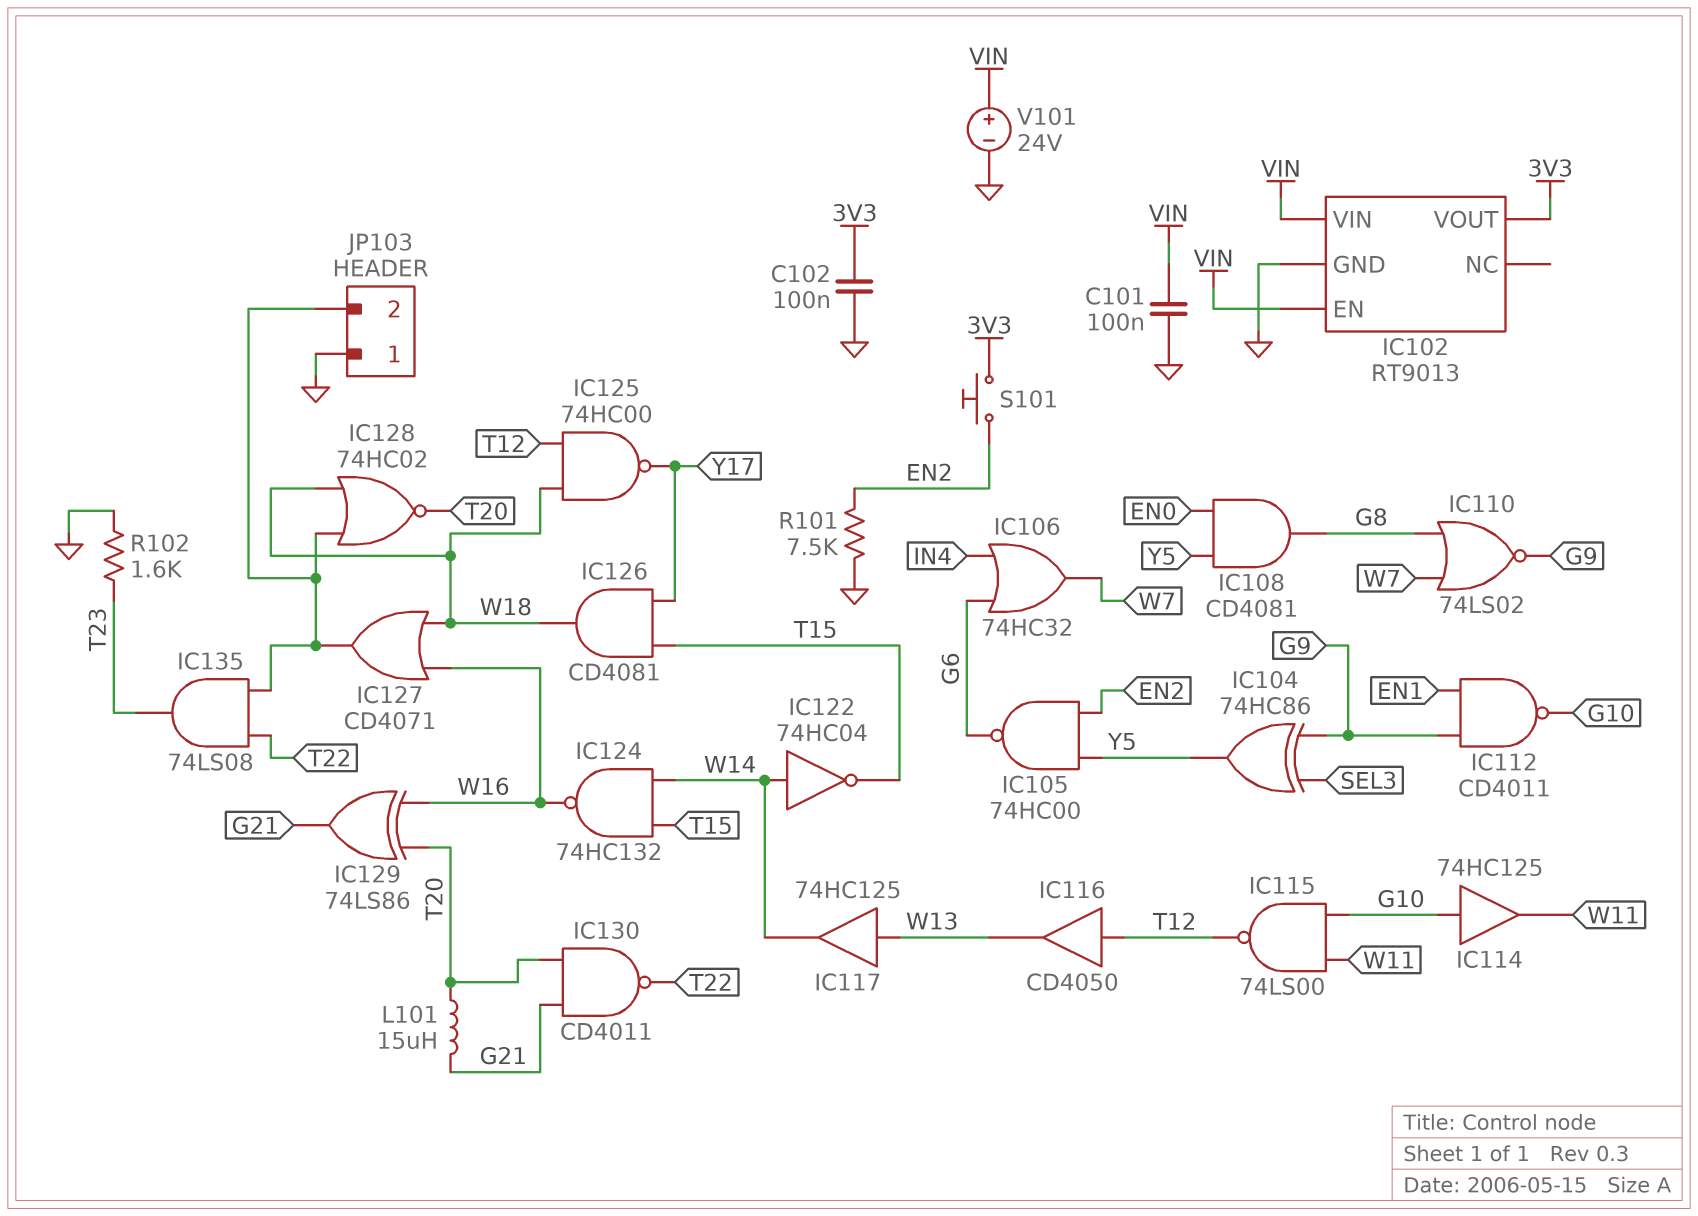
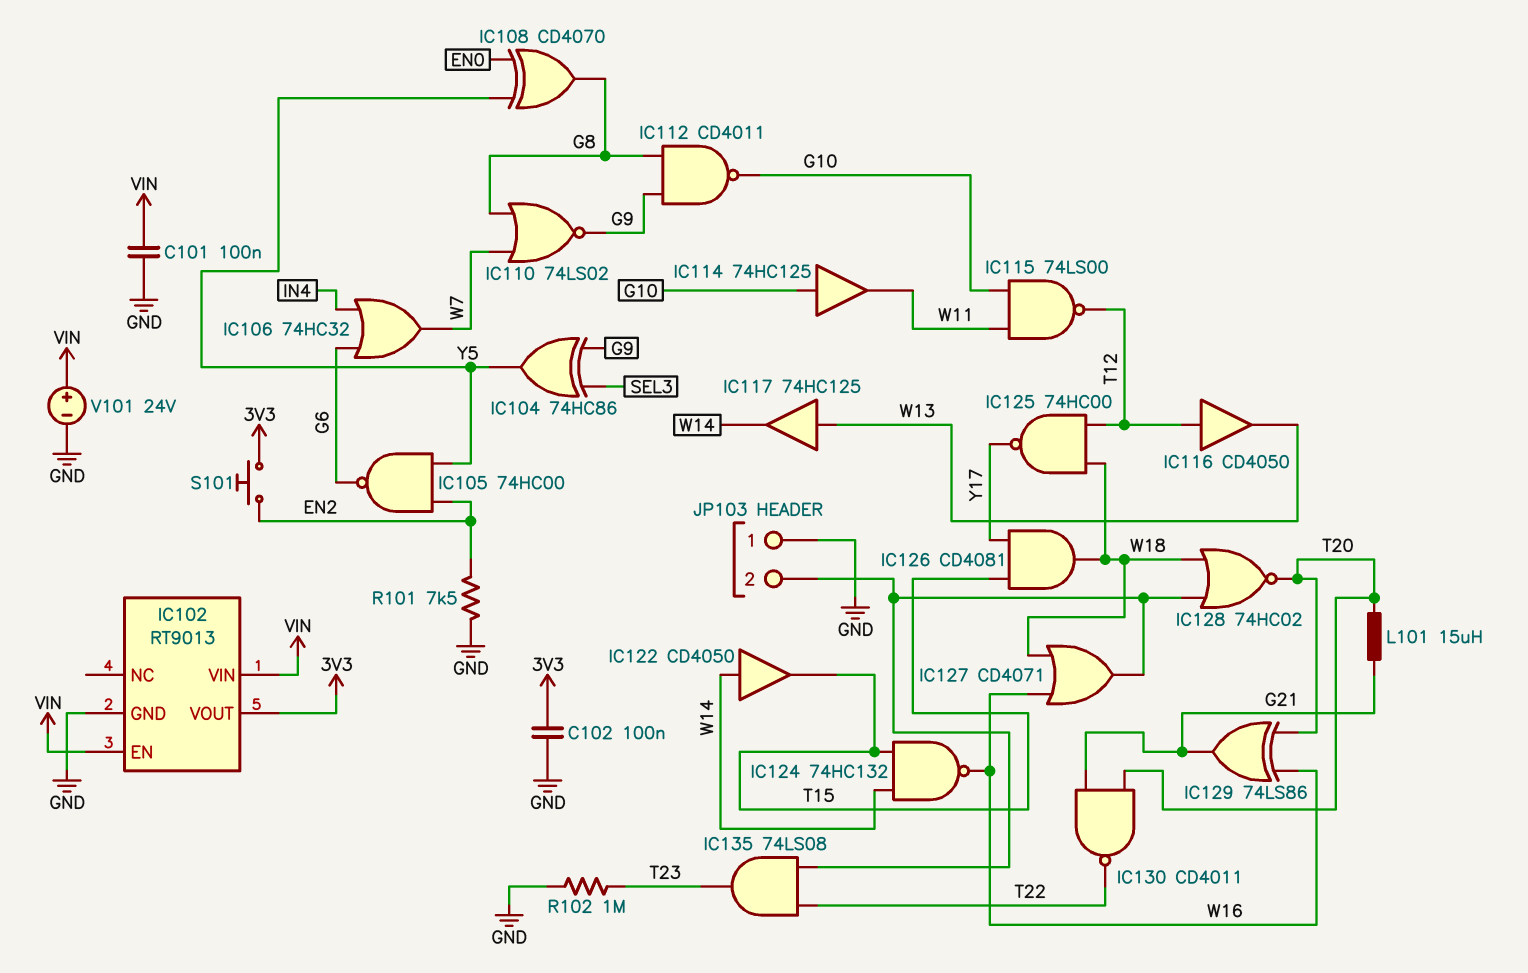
IC108: AND CD4081 (in EN0, in Y5, out G8) -> XOR CD4070 (in EN0, in Y5, out G8)
IC112: NAND CD4011 (in EN1, in G9, out G10) -> NAND CD4011 (in G8, in G9, out G10)
IC122: NOT 74HC04 (in W14, out T15) -> buffer CD4050 (in W14, out T15)
R102: 1.6k (GND, T23) -> 1M (GND, T23)

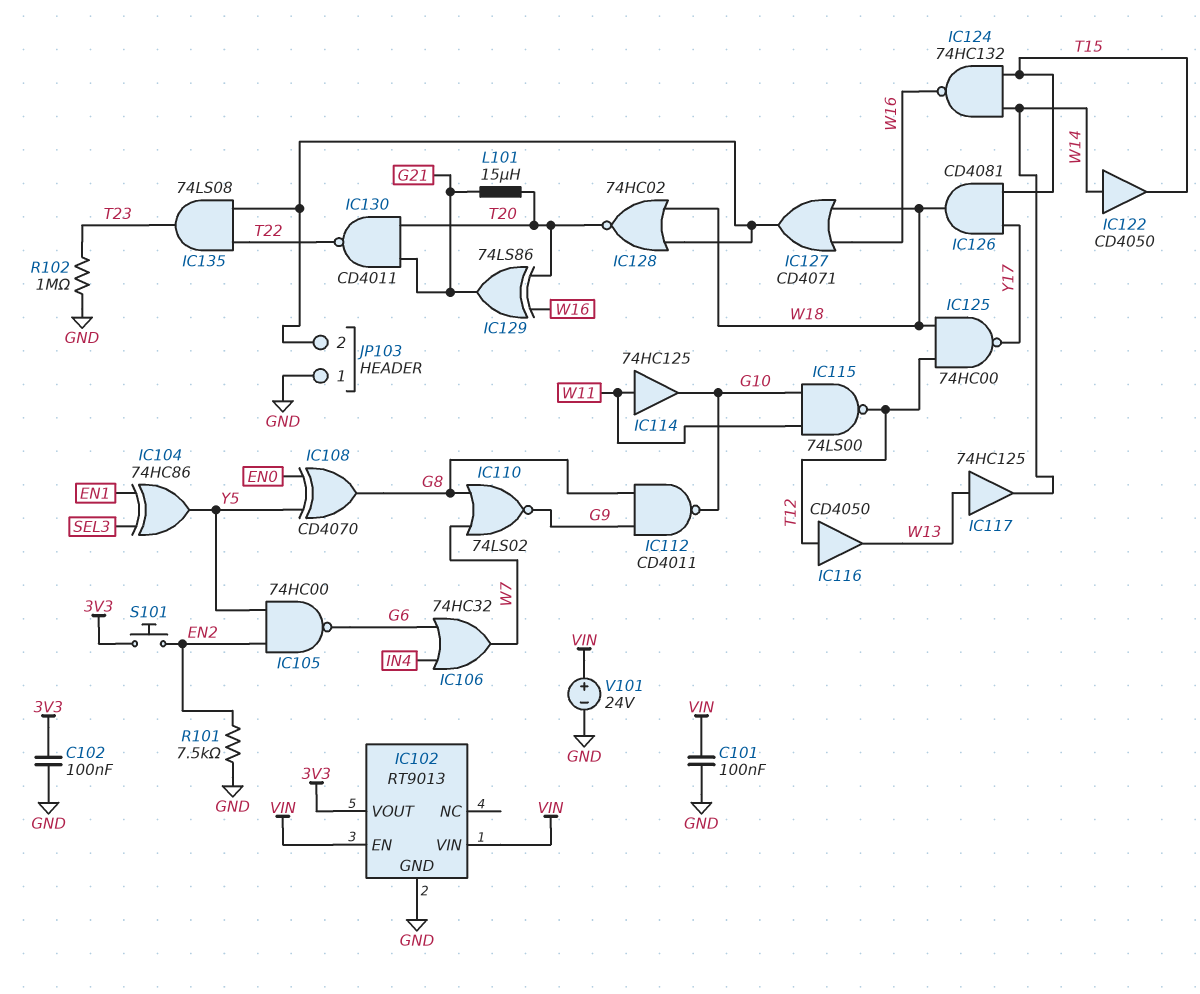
IC104: XOR 74HC86 (in G9, in SEL3, out Y5) -> XOR 74HC86 (in EN1, in SEL3, out Y5)
IC114: buffer 74HC125 (in G10, out W11) -> buffer 74HC125 (in W11, out G10)

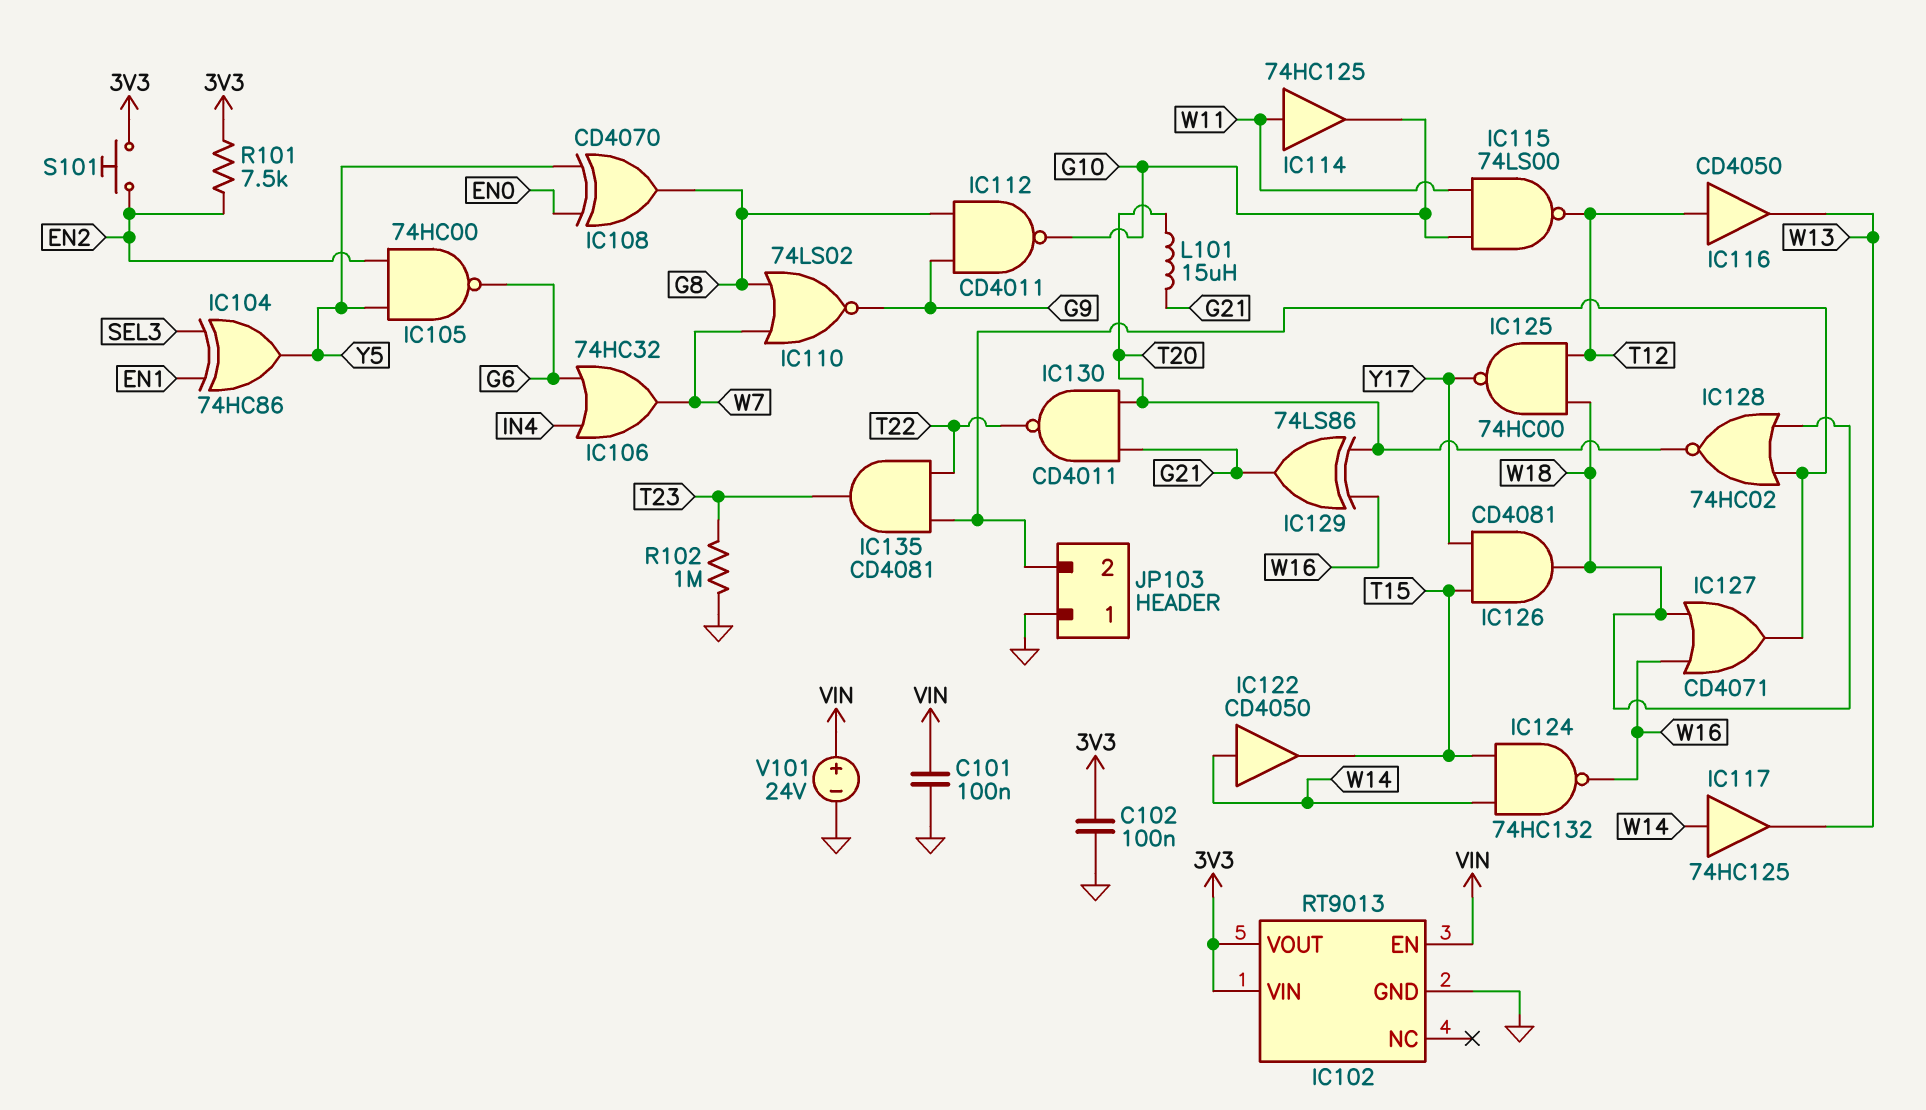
IC102 pin VIN: VIN -> 3V3
IC117: buffer 74HC125 (in W13, out W14) -> buffer 74HC125 (in W14, out W13)
IC135: AND 74LS08 (in JP103/2, in T22, out T23) -> AND CD4081 (in JP103/2, in T22, out T23)
R101: 7.5k (EN2, GND) -> 7.5k (3V3, EN2)

